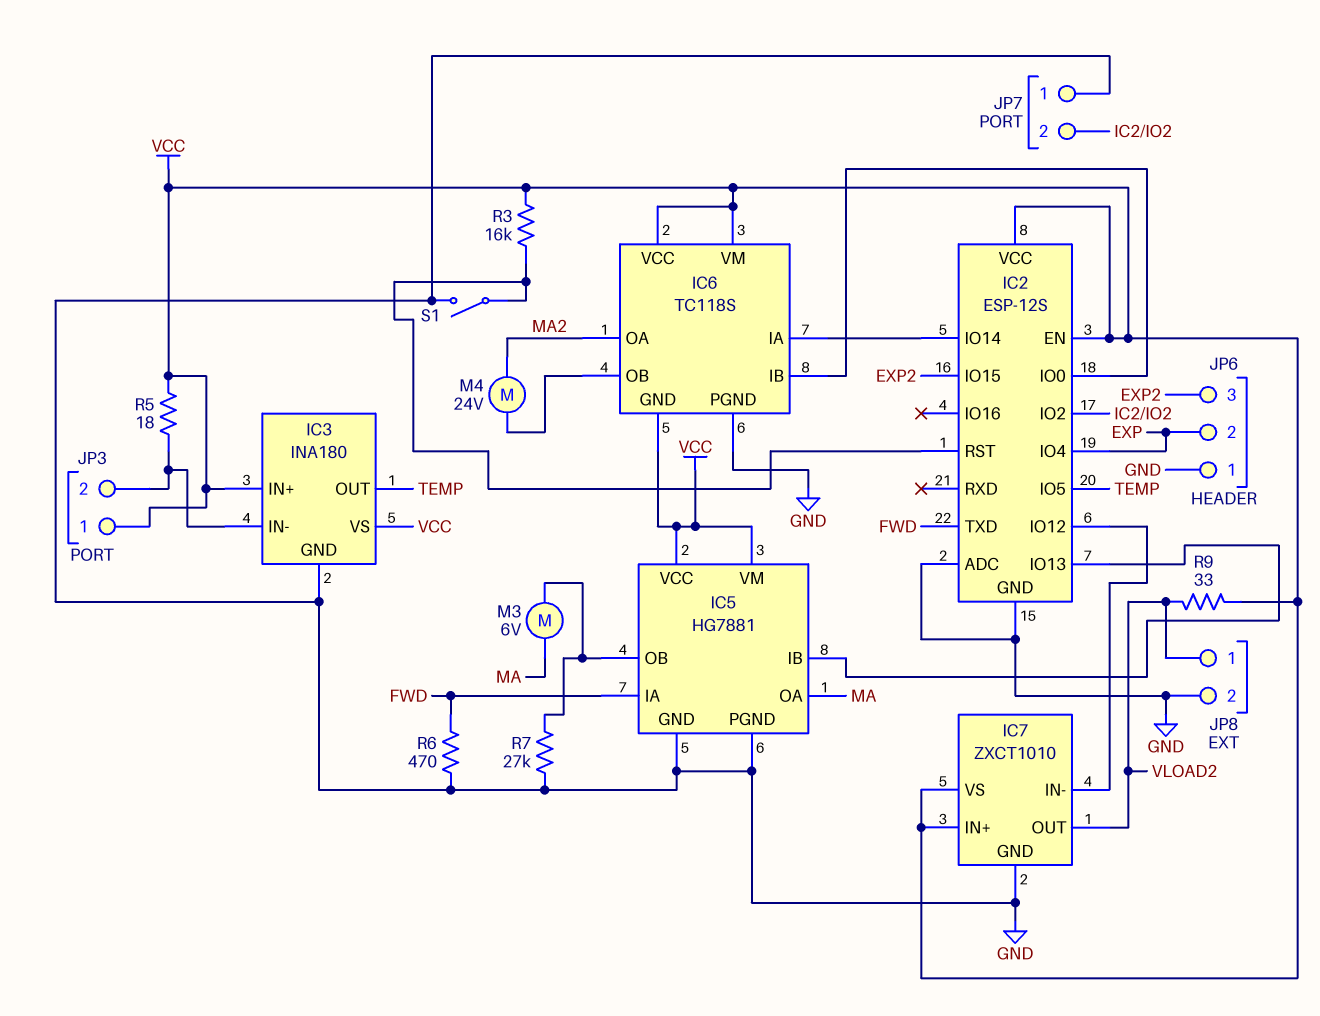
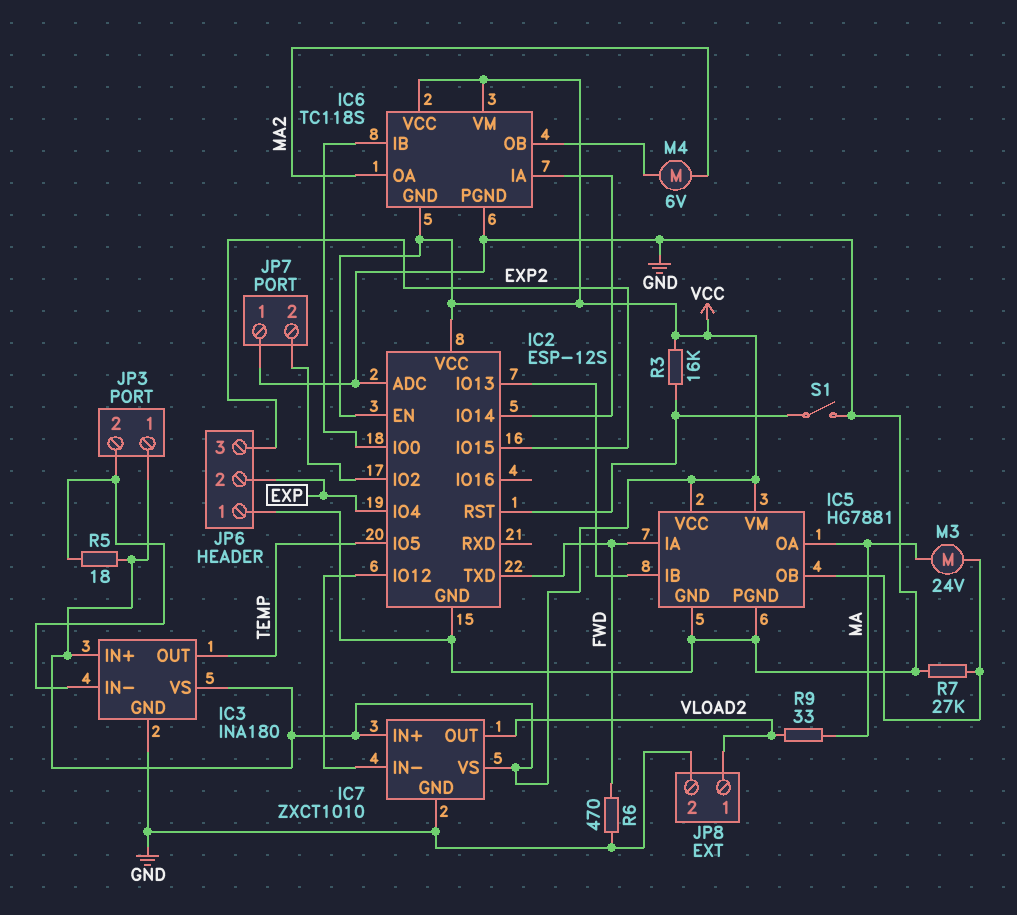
M3: motor 6V (IC5/OB, MA) -> motor 24V (IC5/OB, MA)
M4: motor 24V (IC6/OB, MA2) -> motor 6V (IC6/OB, MA2)
R9: 33 (VCC, VLOAD2) -> 33 (MA, VLOAD2)

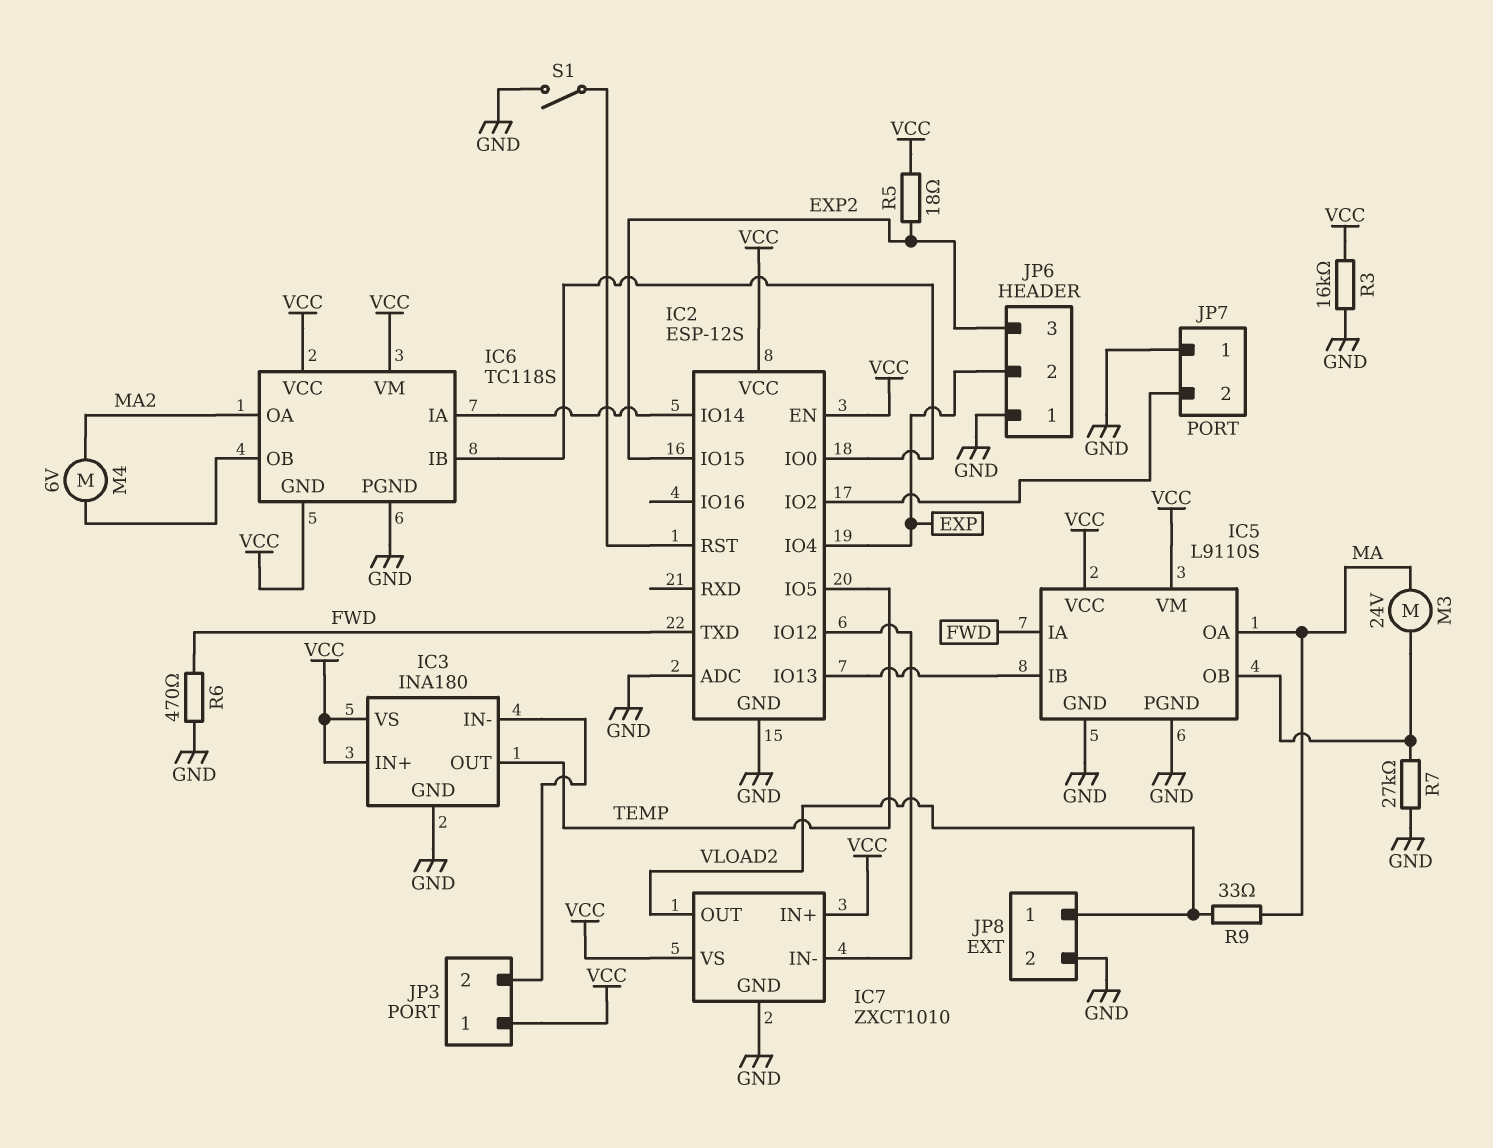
IC5: HG7881 -> L9110S
R3: 16k (IC2/RST, VCC) -> 16k (GND, VCC)
R5: 18 (IC3/IN-, VCC) -> 18 (EXP2, VCC)

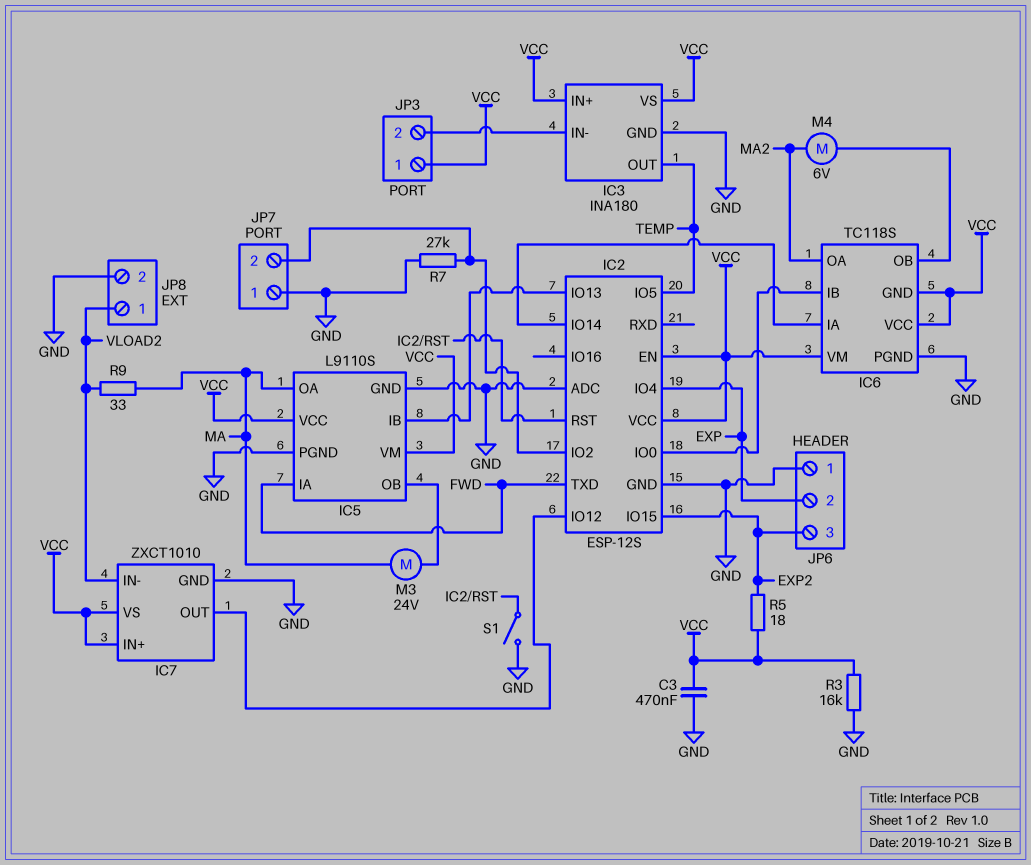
C3: none -> 470nF (GND, VCC)
IC7 pin IN-: IC2/IO12 -> VLOAD2
IC7 pin OUT: VLOAD2 -> IC2/IO12
R6: 470 (FWD, GND) -> none
R7: 27k (GND, IC5/OB) -> 27k (GND, IC2/IO2)

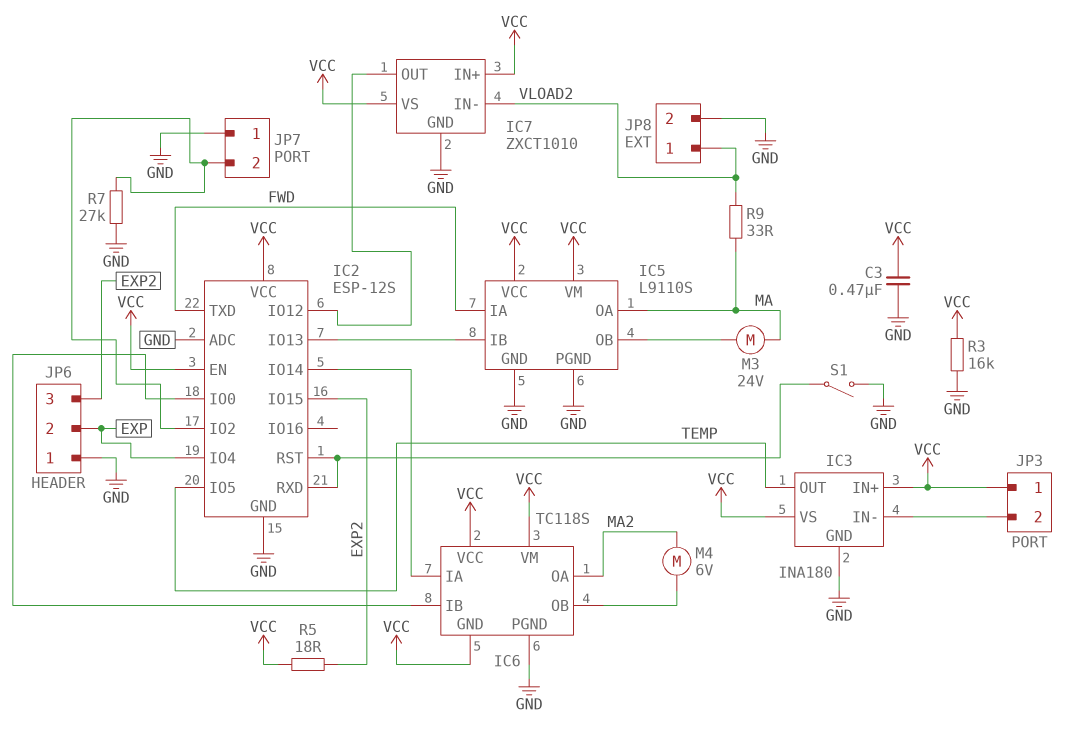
IC2 pin RXD: none -> IC2/RST

